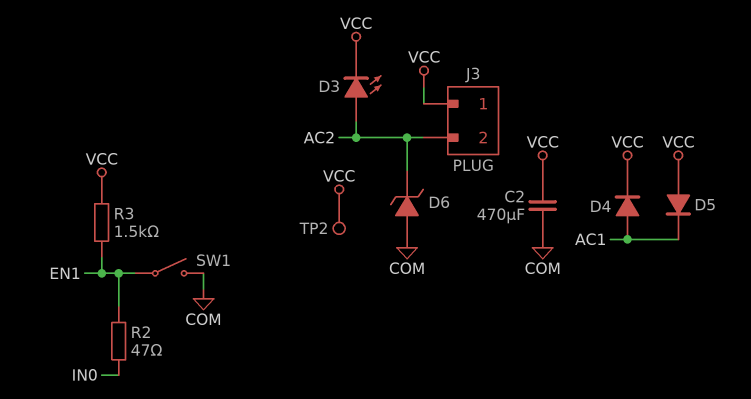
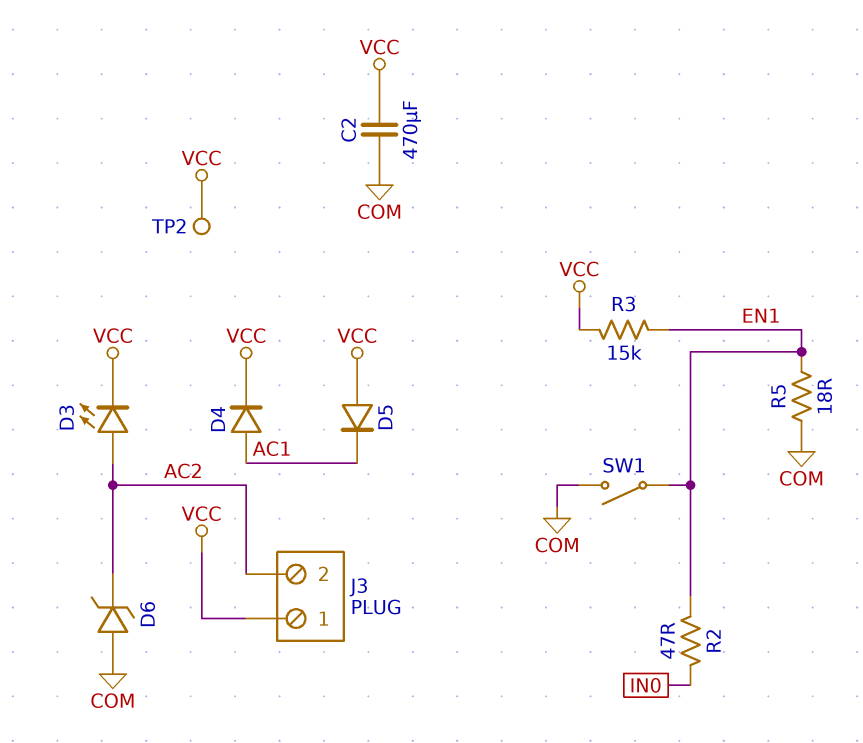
R3: 1.5k (EN1, VCC) -> 15k (EN1, VCC)
R5: none -> 18 (COM, EN1)

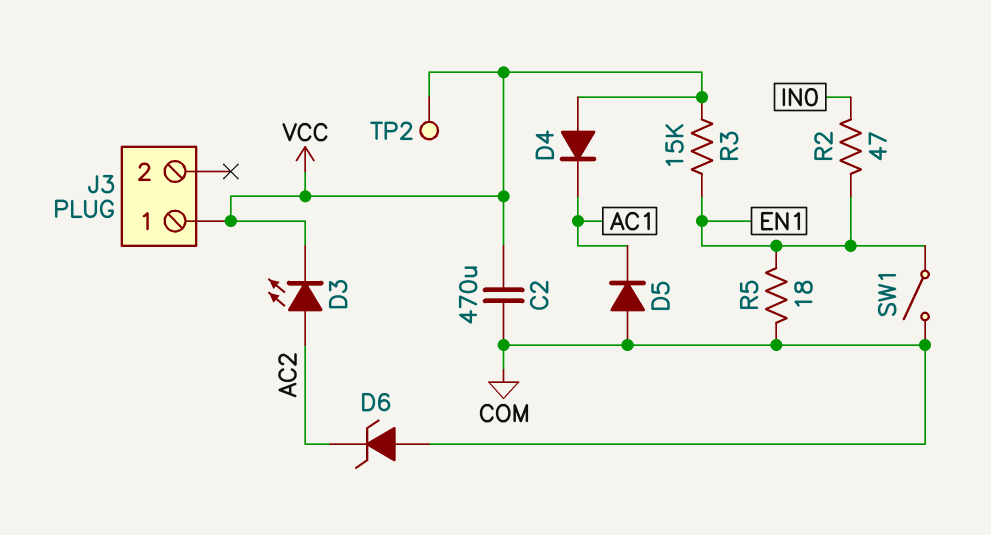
D4: diode (A AC1, K VCC) -> diode (A VCC, K AC1)
D5: diode (A VCC, K AC1) -> diode (A COM, K AC1)
J3 pin 2: AC2 -> none

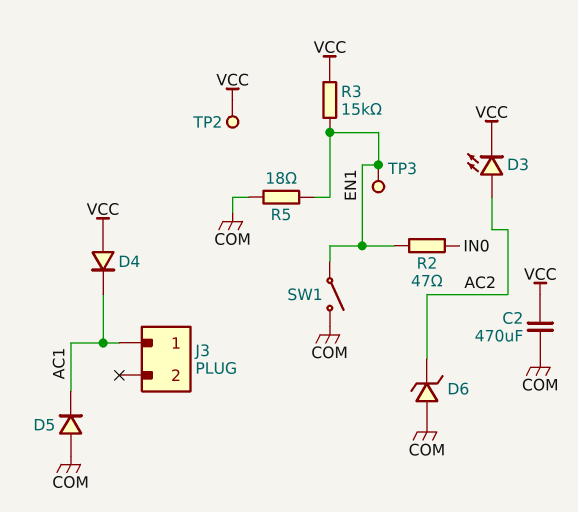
J3 pin 1: VCC -> AC1
TP3: none -> test point (EN1)

